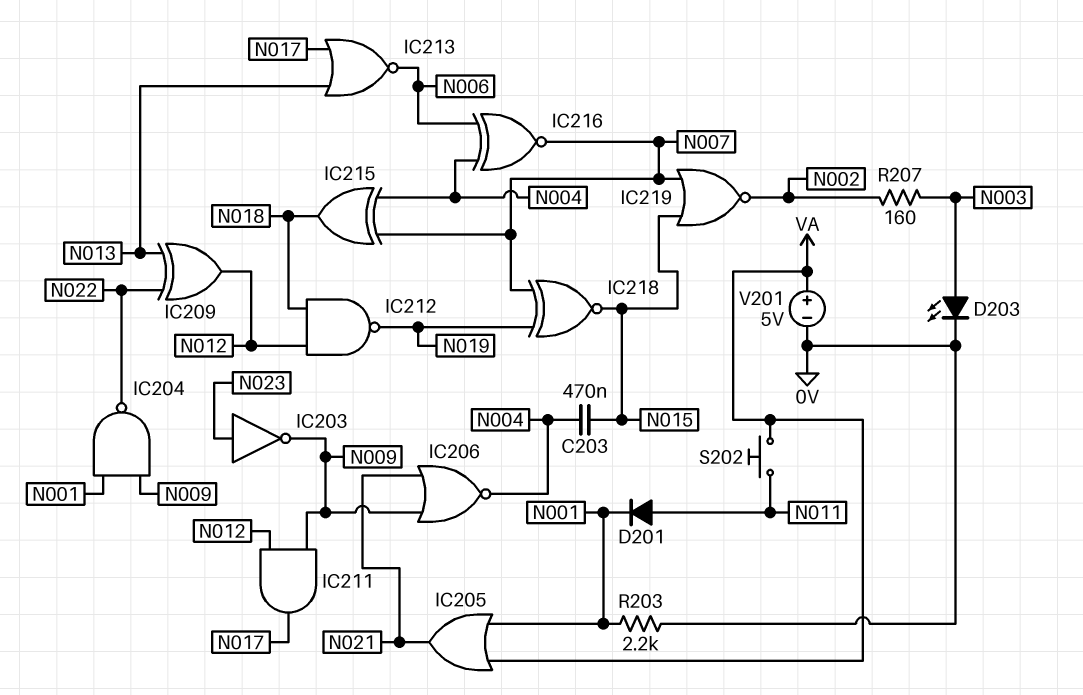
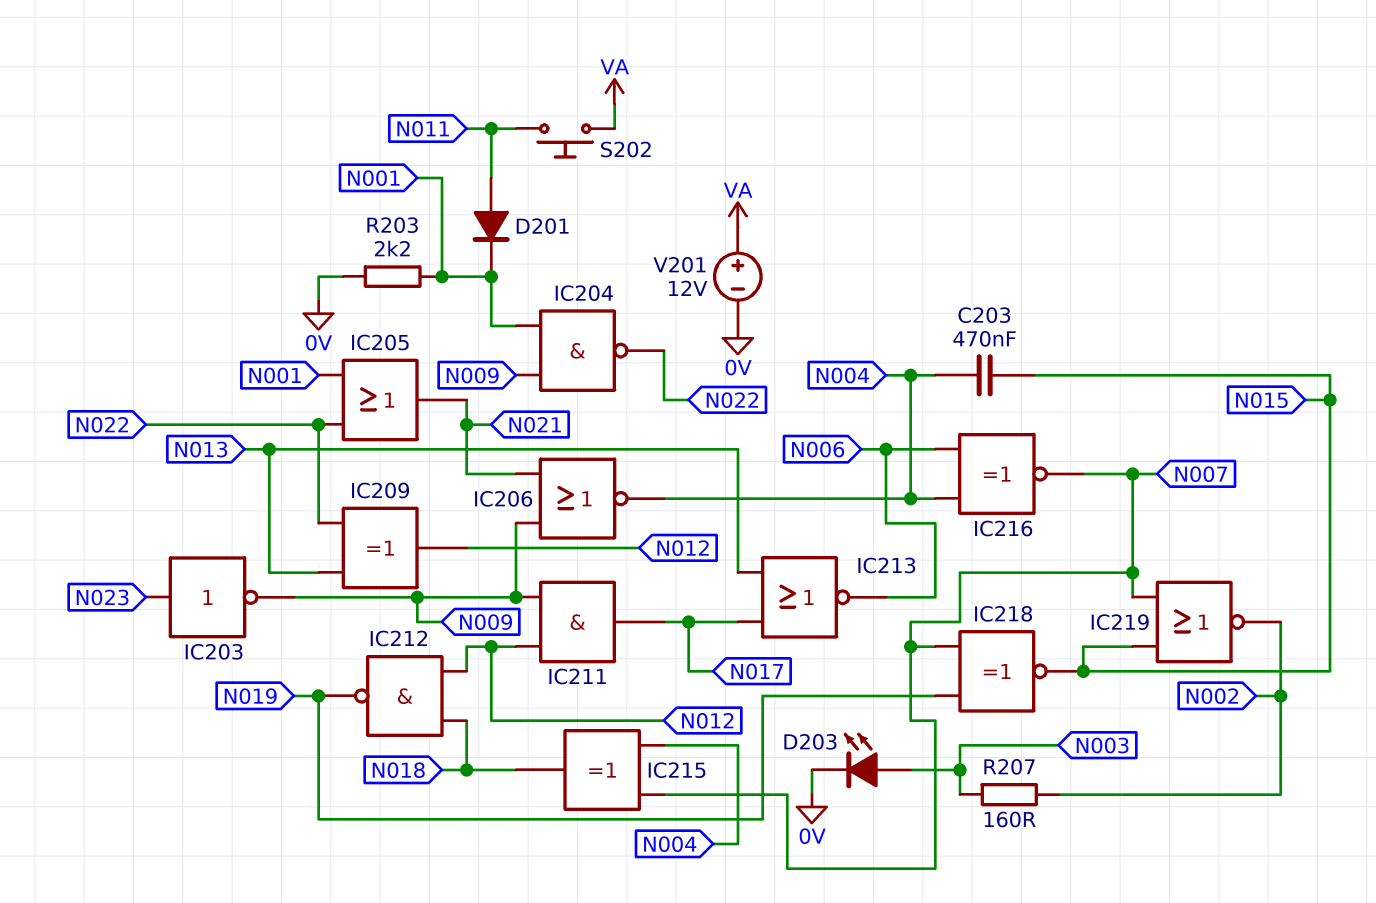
IC205: OR (in N001, in VA, out N021) -> OR (in N001, in N022, out N021)
V201: 5V (plus VA, minus 0V) -> 12V (plus VA, minus 0V)

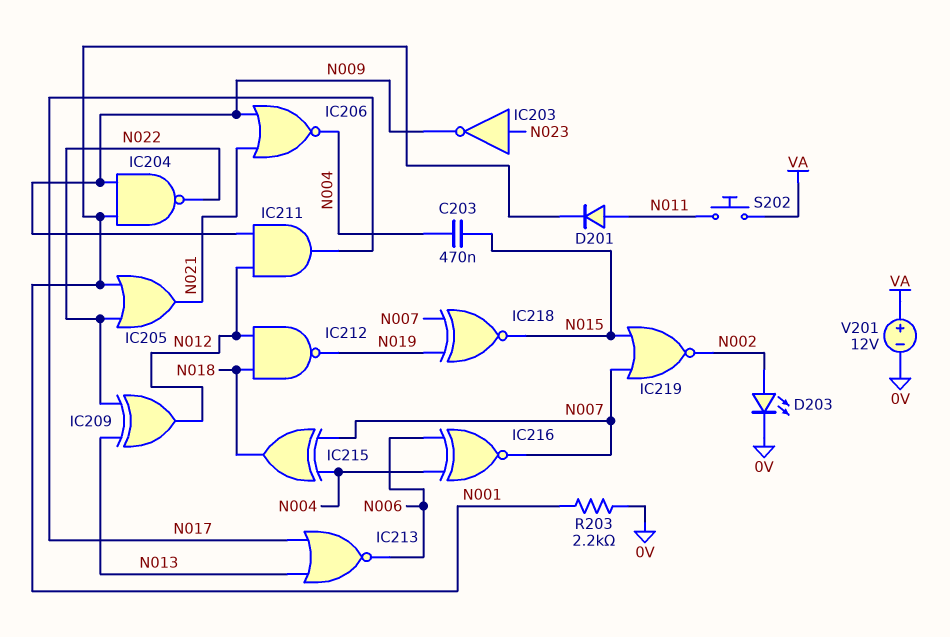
D203: LED (A N003, K 0V) -> LED (A N002, K 0V)
R207: 160 (N002, N003) -> none

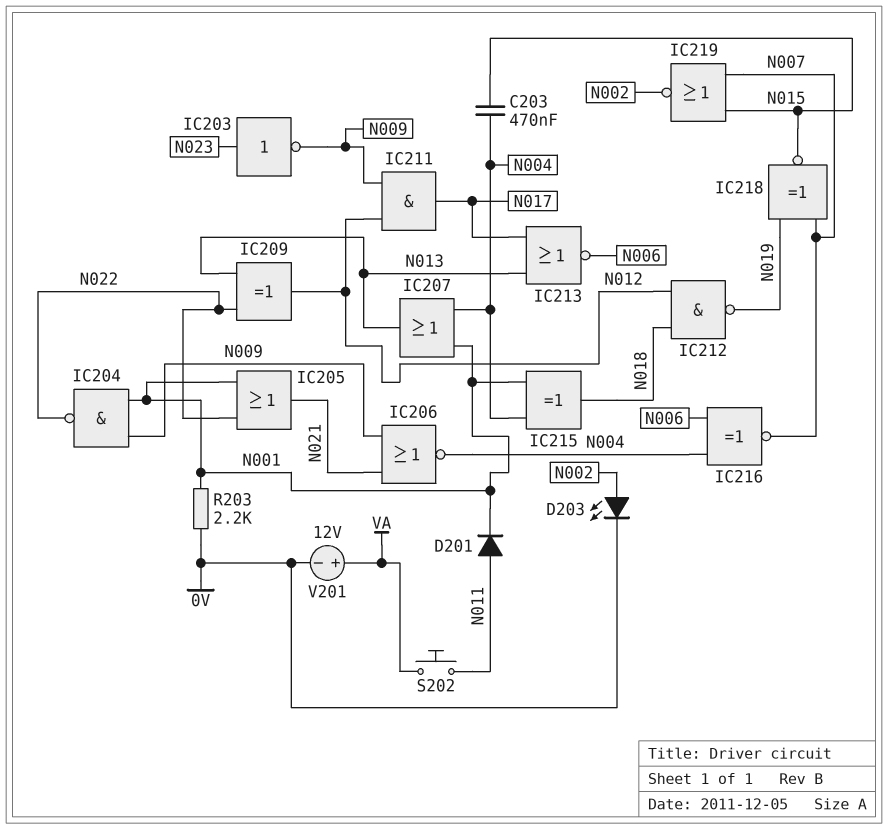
IC207: none -> OR (in N001, in N004, out N013)
IC215: XOR (in N004, in N007, out N018) -> XOR (in N001, in N004, out N018)

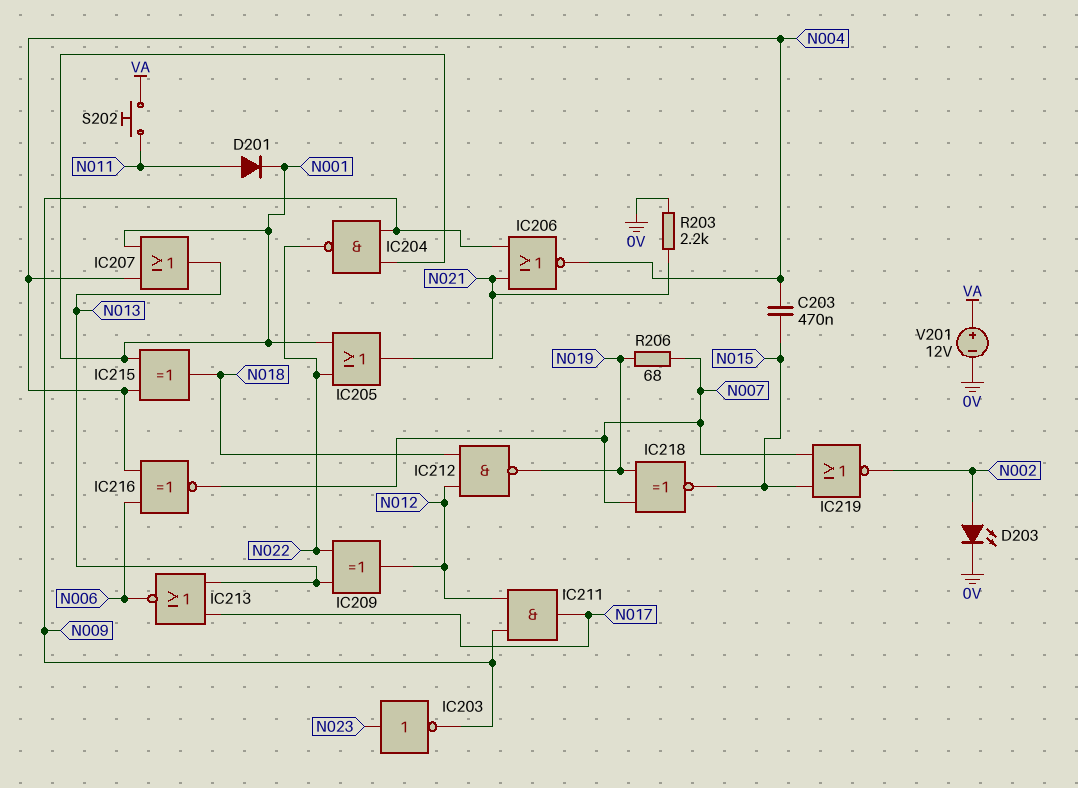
R203: 2.2k (0V, N001) -> 2.2k (0V, N021)
R206: none -> 68 (N007, N019)

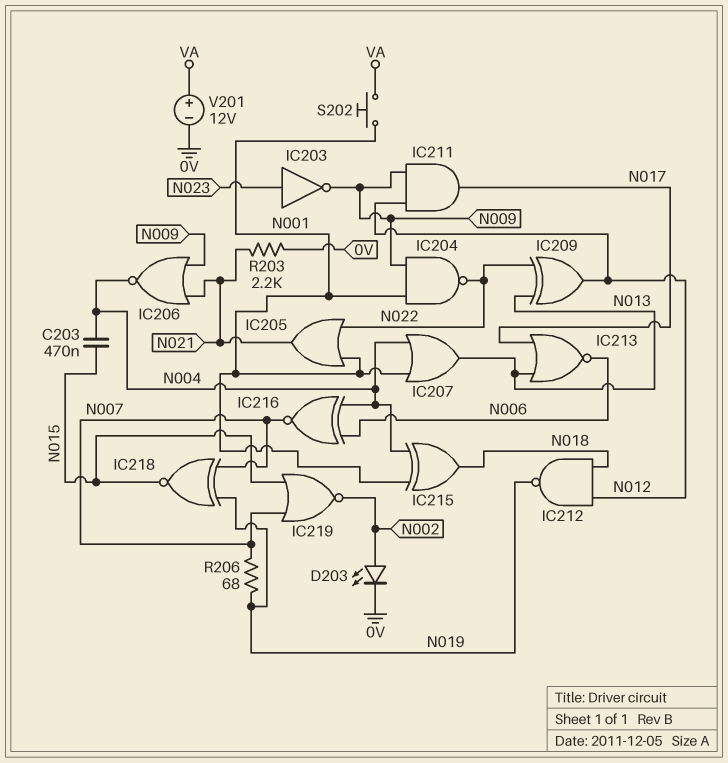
D201: diode (A N011, K N001) -> none
S202: button (N011, VA) -> button (N001, VA)

